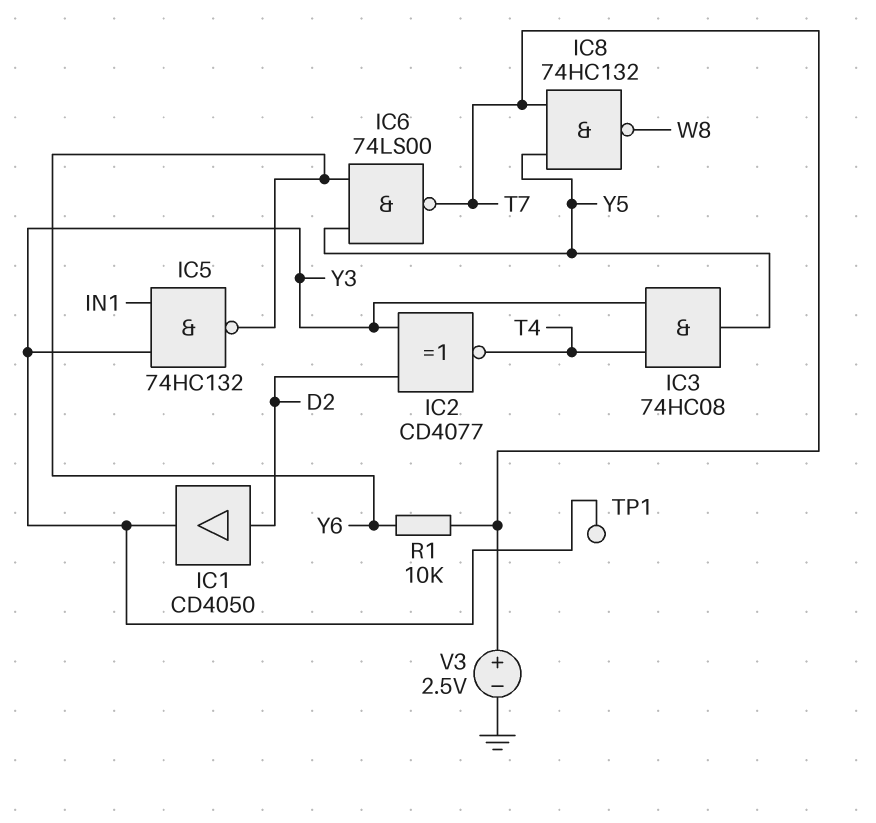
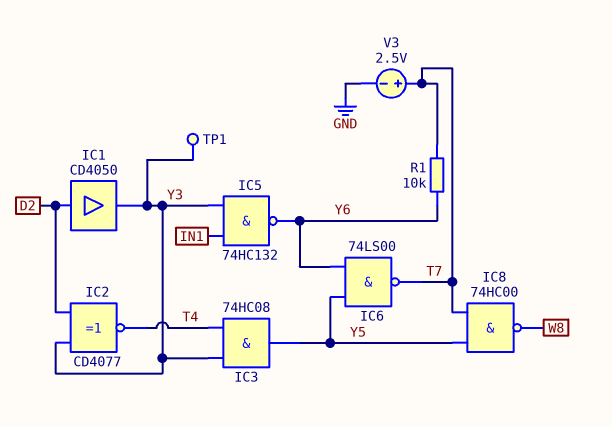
IC8: NAND 74HC132 (in T7, in Y5, out W8) -> NAND 74HC00 (in T7, in Y5, out W8)

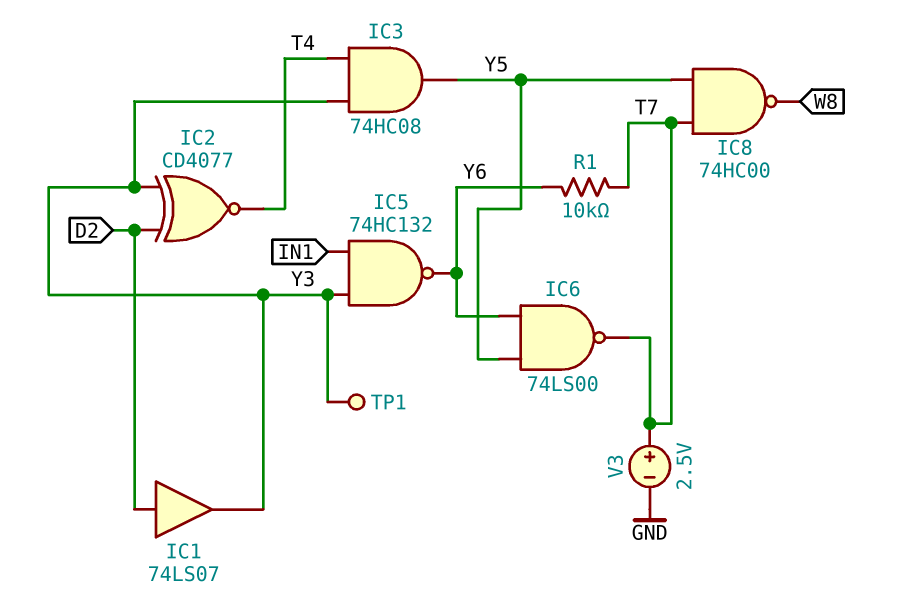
IC1: buffer CD4050 (in D2, out Y3) -> buffer 74LS07 (in D2, out Y3)

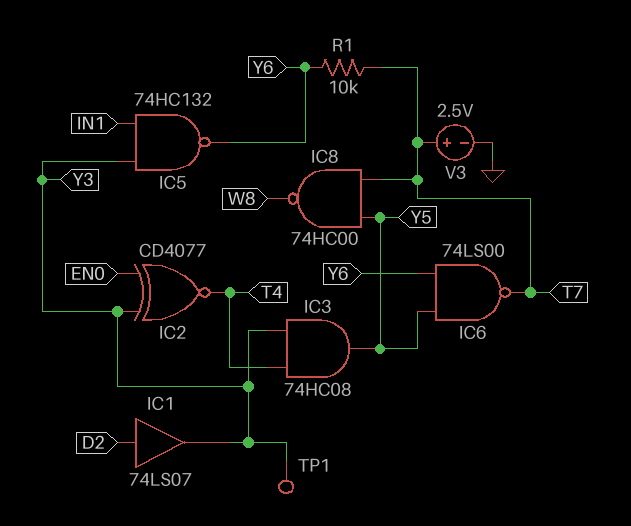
IC2: XNOR CD4077 (in D2, in Y3, out T4) -> XNOR CD4077 (in EN0, in Y3, out T4)

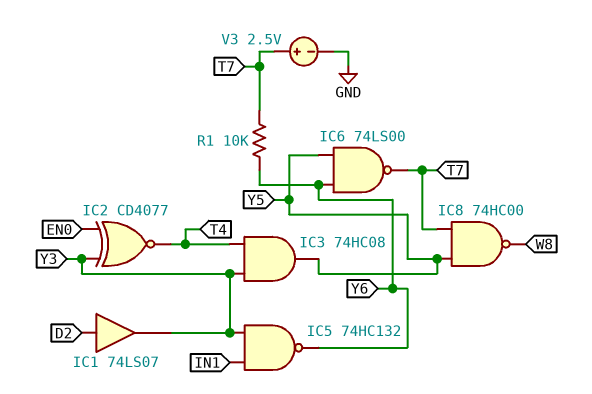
TP1: test point (Y3) -> none

